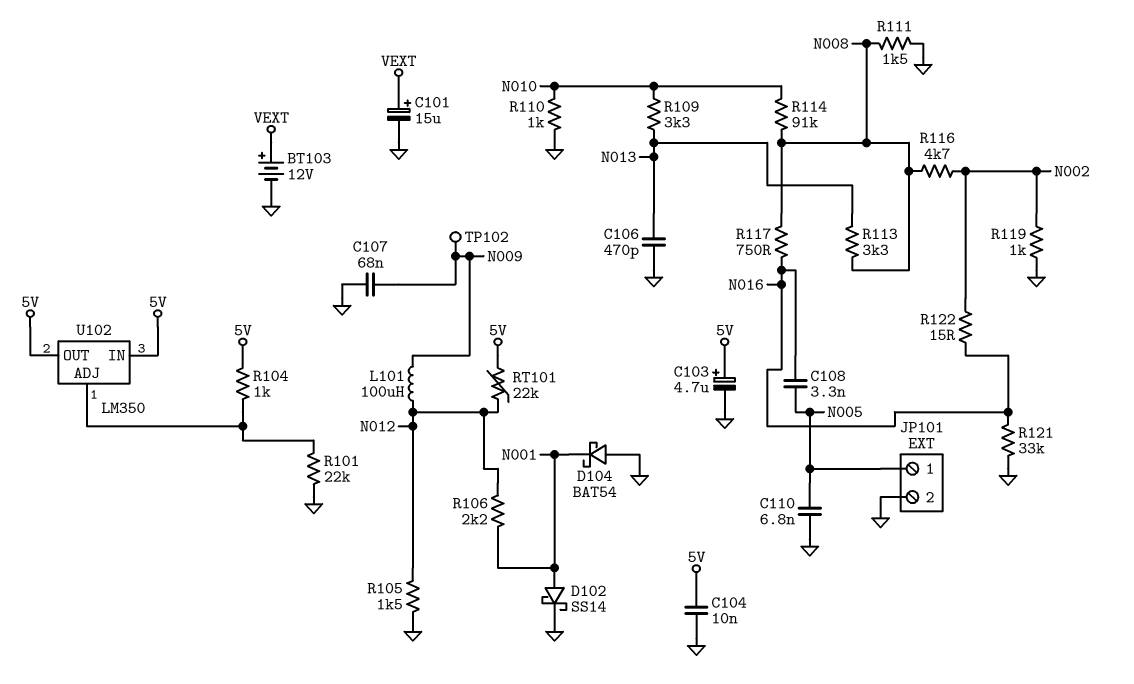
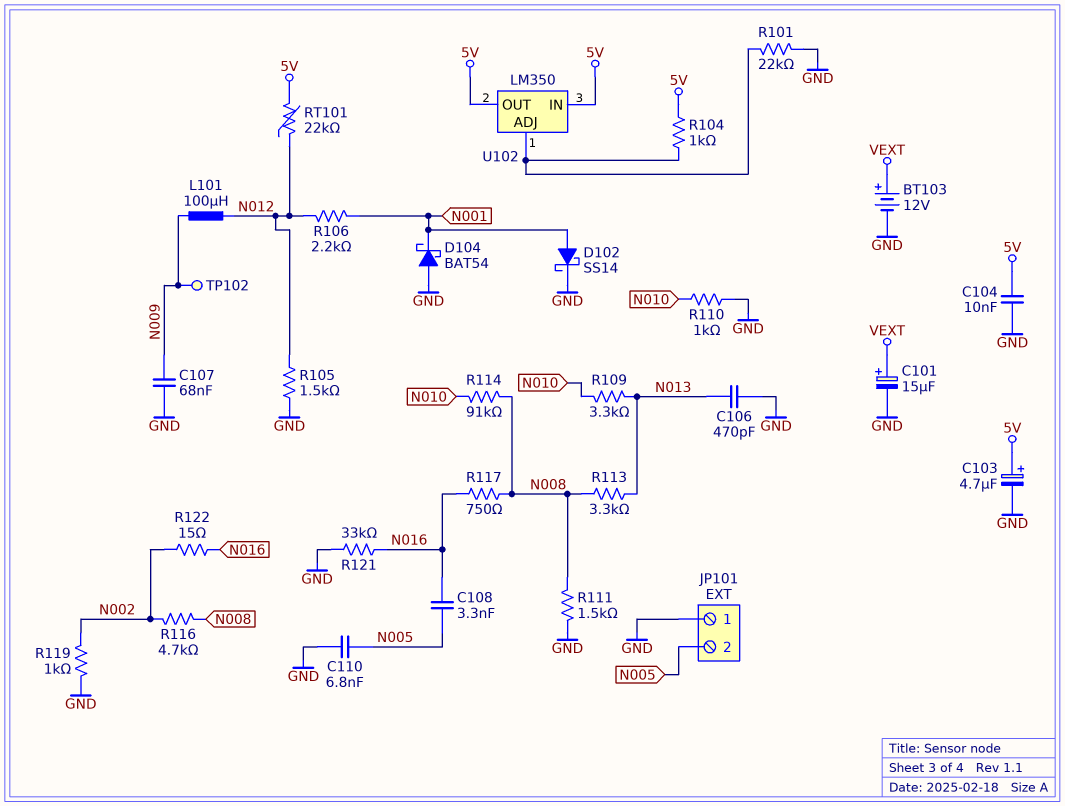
JP101 pin 1: N005 -> GND
JP101 pin 2: GND -> N005

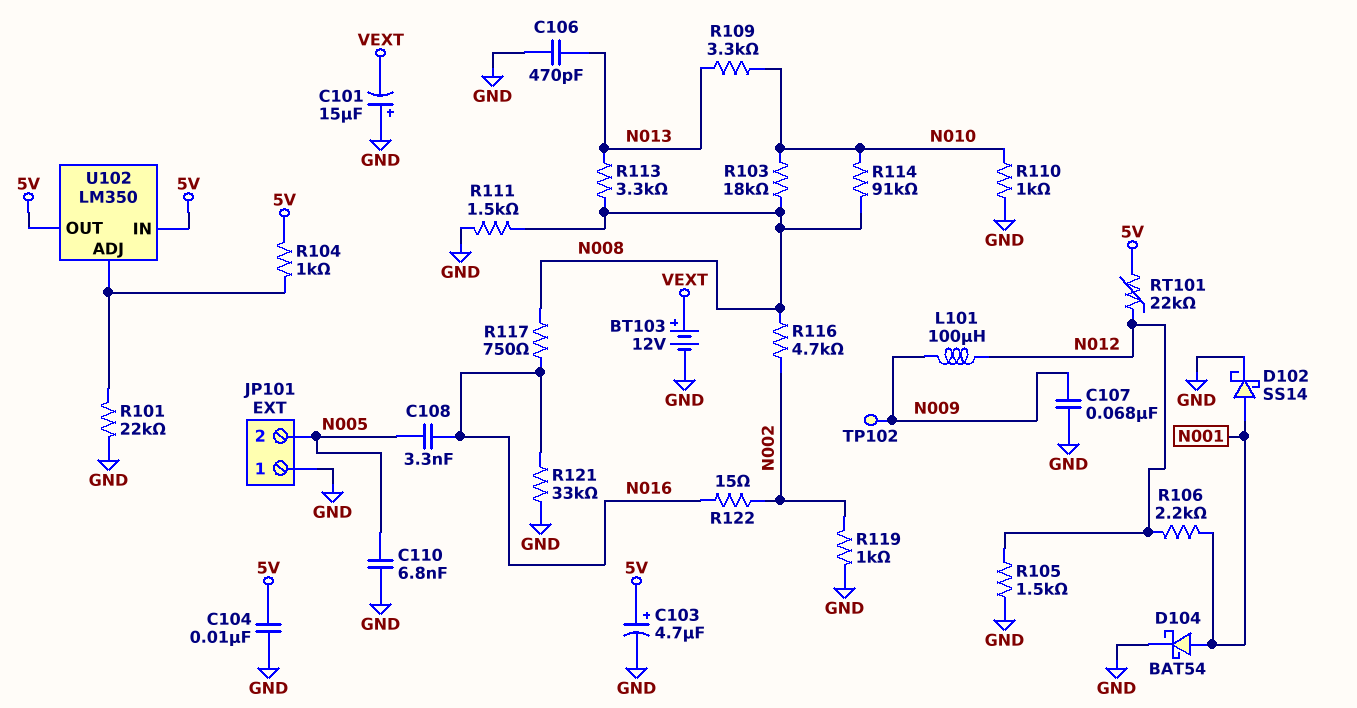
C101: 15uF (plus VEXT, minus GND) -> 15uF (plus GND, minus VEXT)
D104: schottky BAT54 (A GND, K N001) -> schottky BAT54 (A N001, K GND)
R103: none -> 18k (N008, N010)

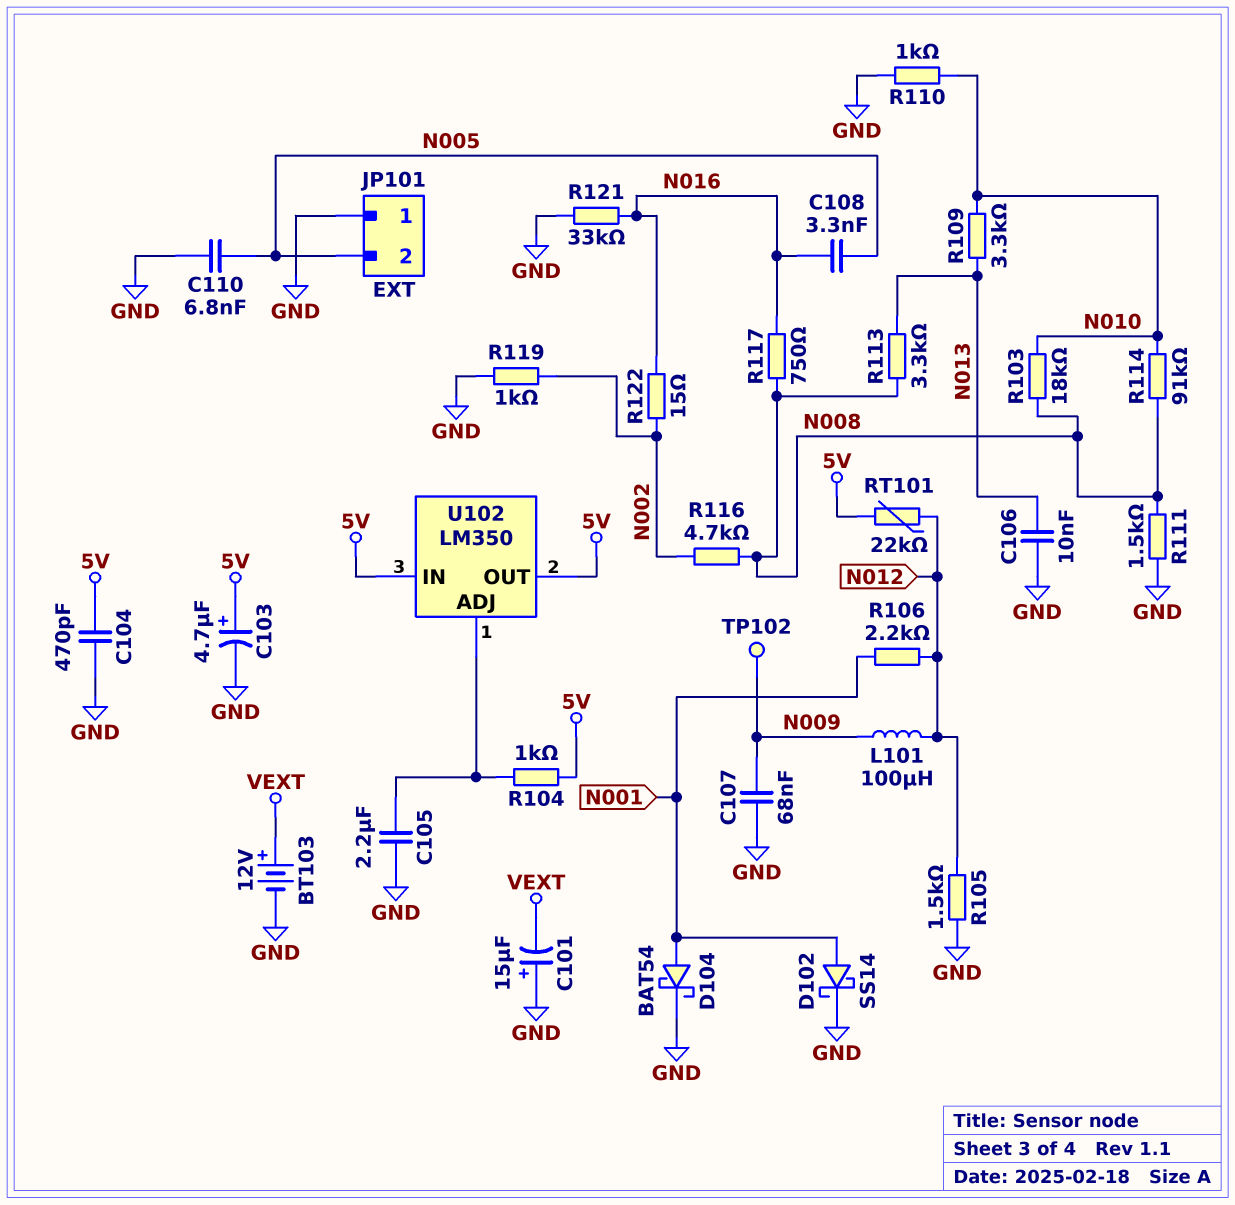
C104: 10nF (5V, GND) -> 470pF (5V, GND)
C105: none -> 2.2uF (GND, U102/ADJ)
C106: 470pF (GND, N013) -> 10nF (GND, N013)
R101: 22k (GND, U102/ADJ) -> none

